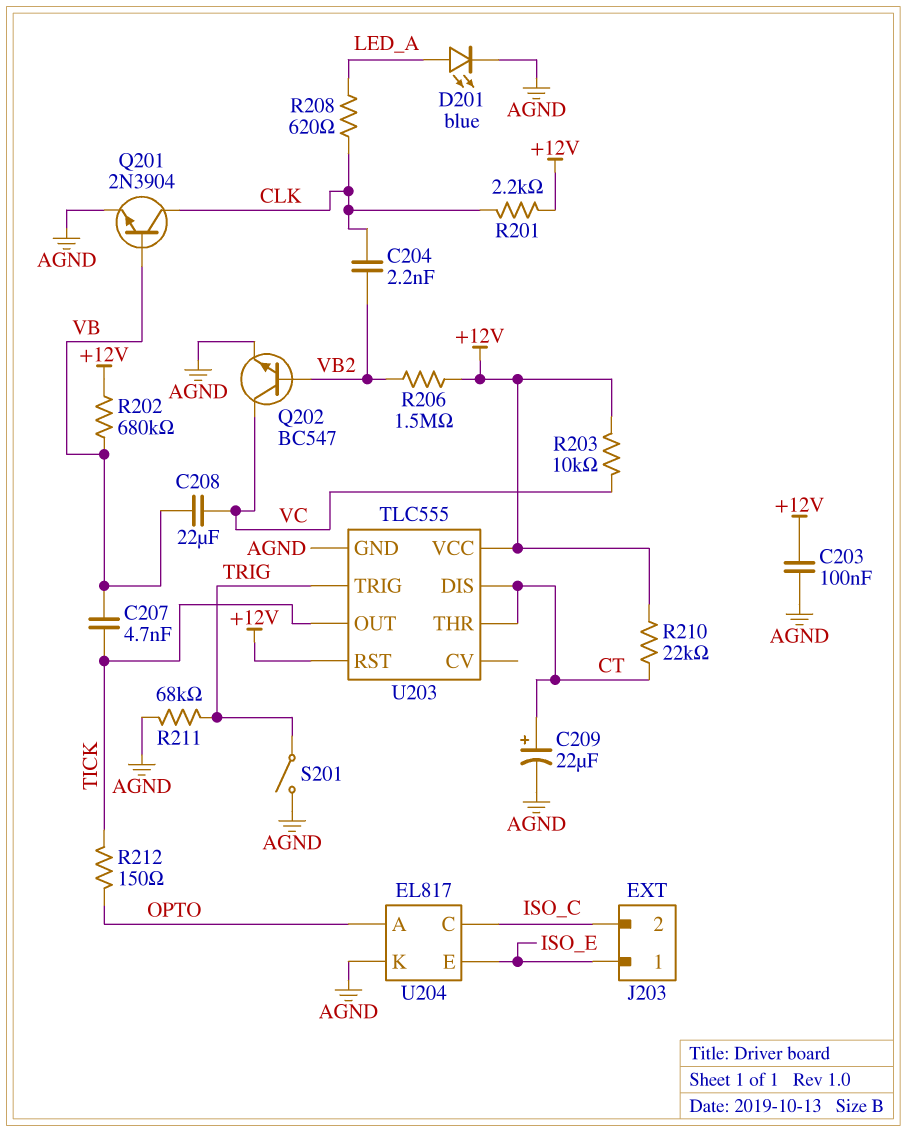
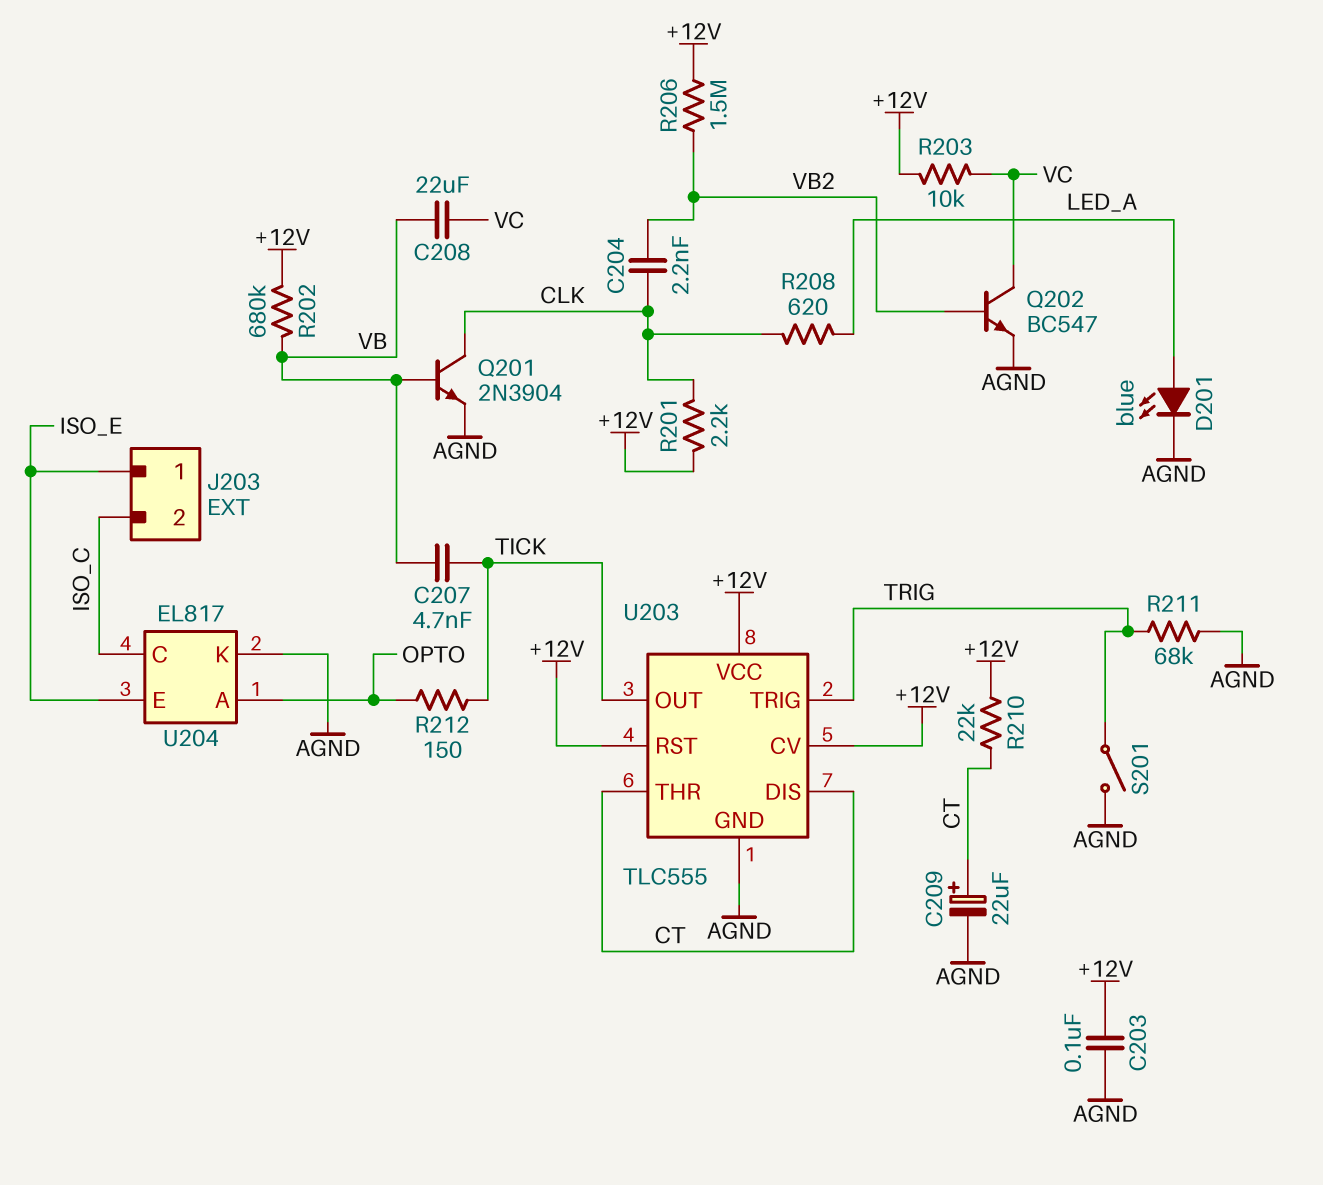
U203 pin CV: none -> +12V

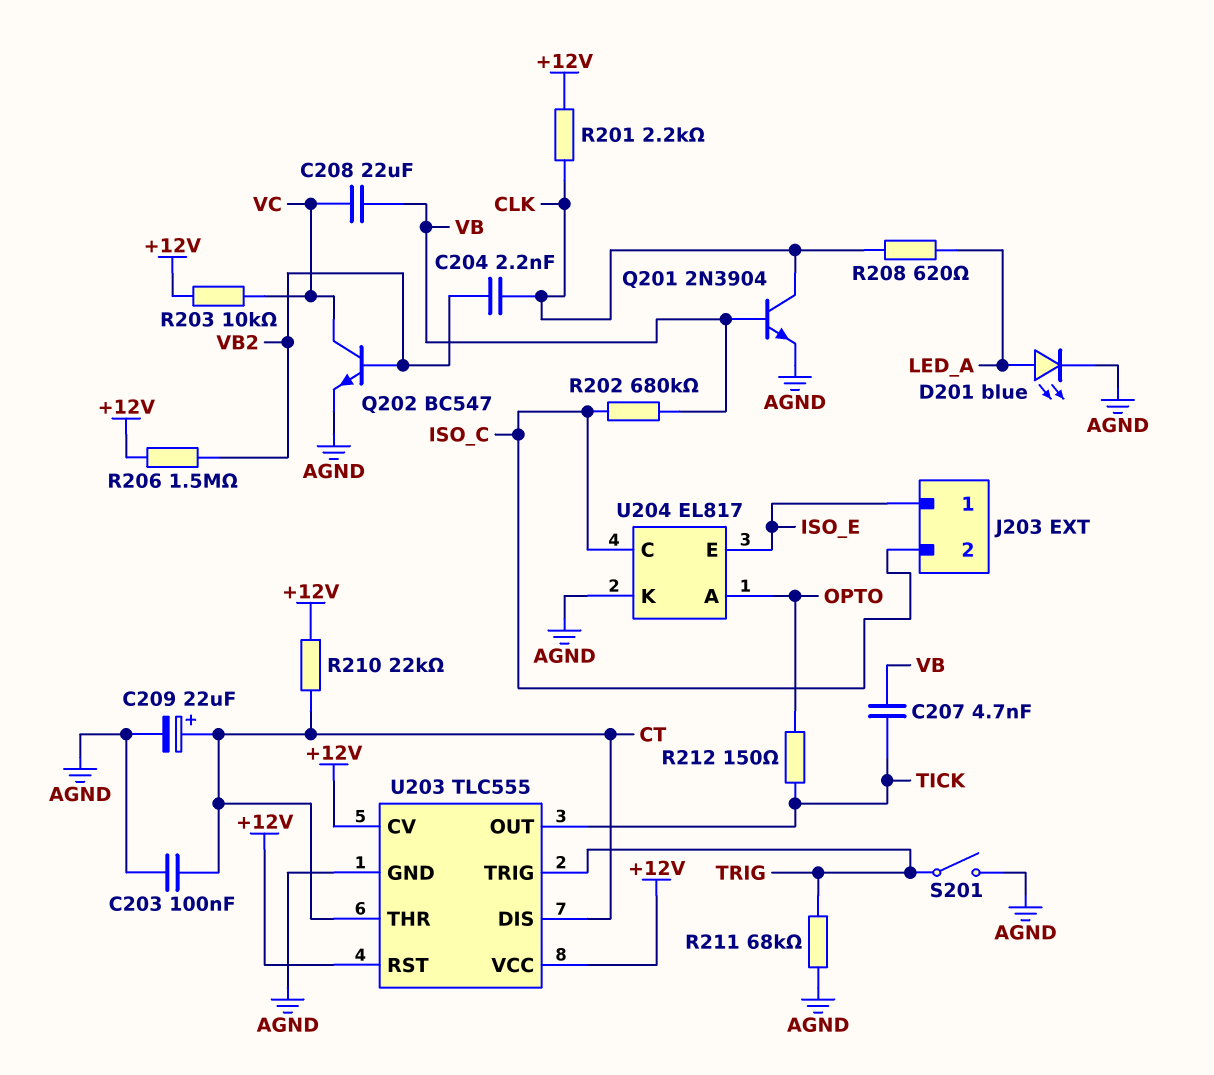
C203: 100nF (+12V, AGND) -> 100nF (AGND, CT)
R202: 680k (+12V, VB) -> 680k (ISO_C, VB)

